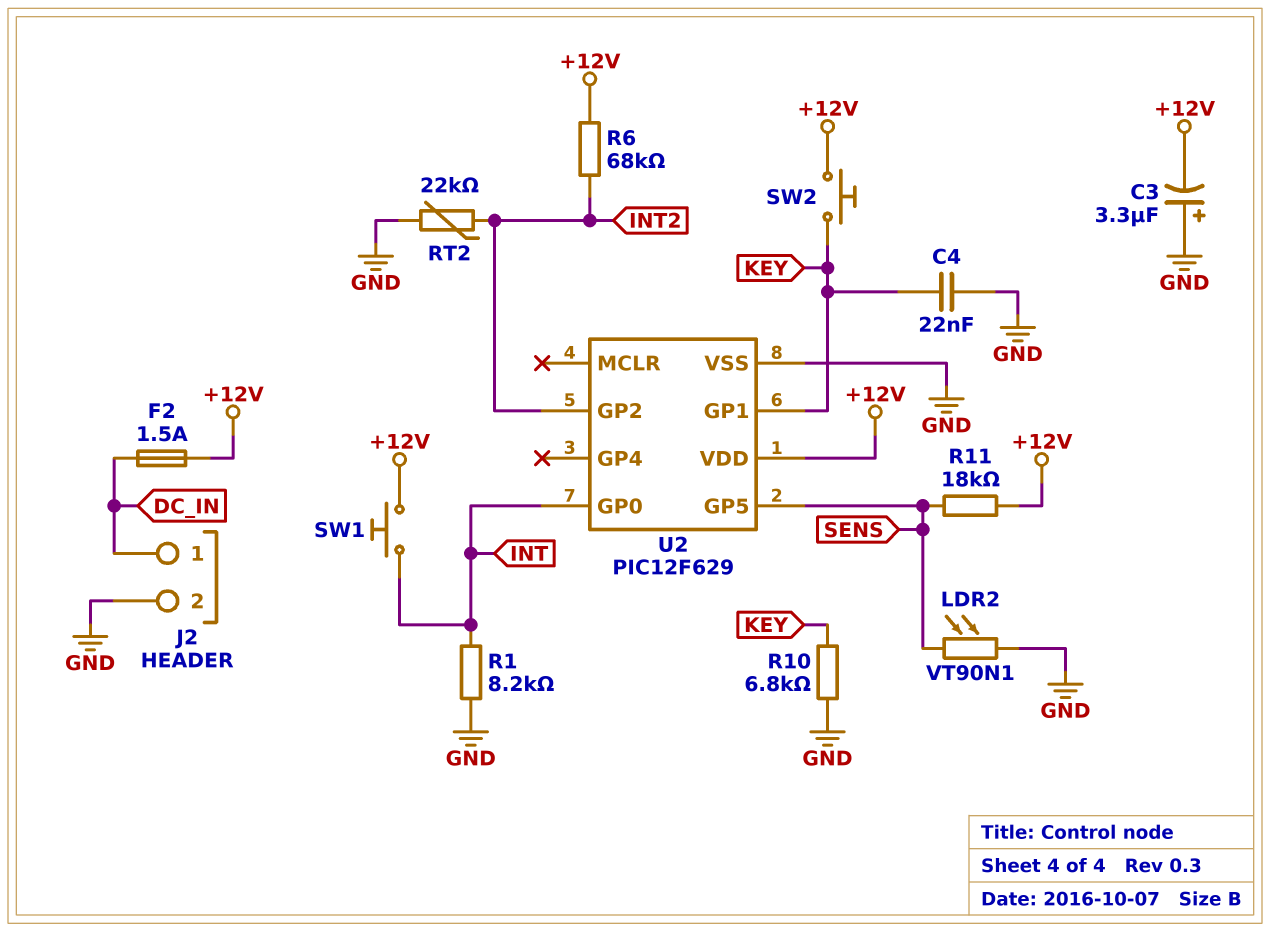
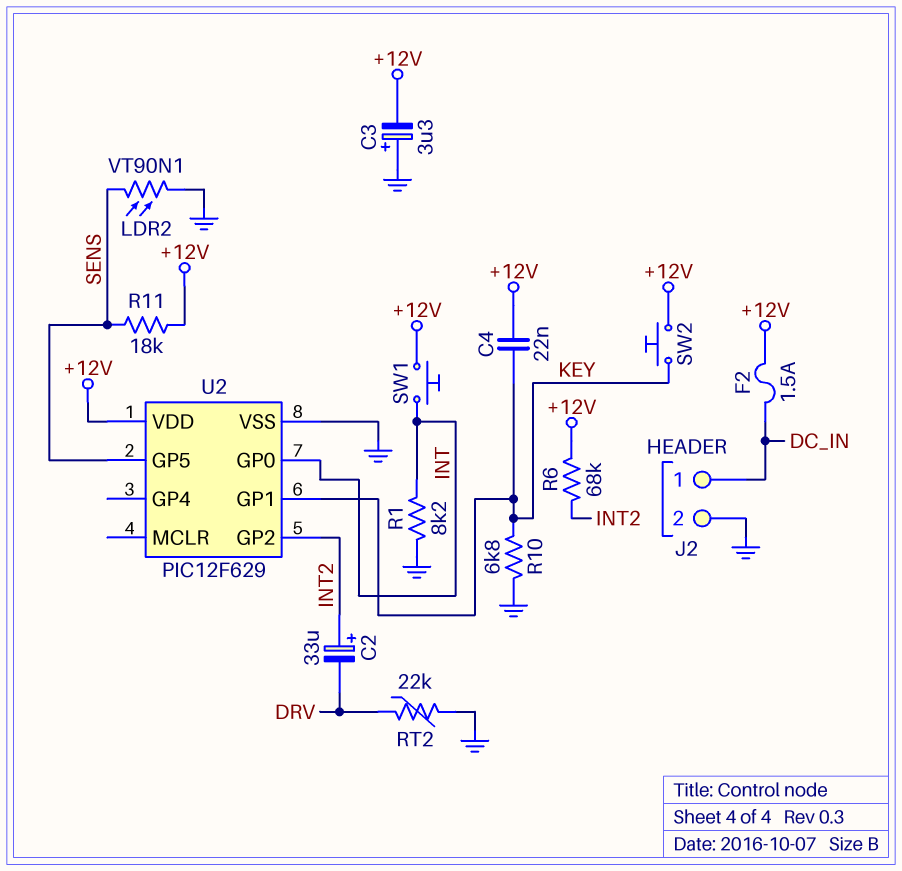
C2: none -> 33uF (plus INT2, minus DRV)
C4: 22nF (GND, KEY) -> 22nF (+12V, KEY)
RT2: 22k (GND, INT2) -> 22k (DRV, GND)

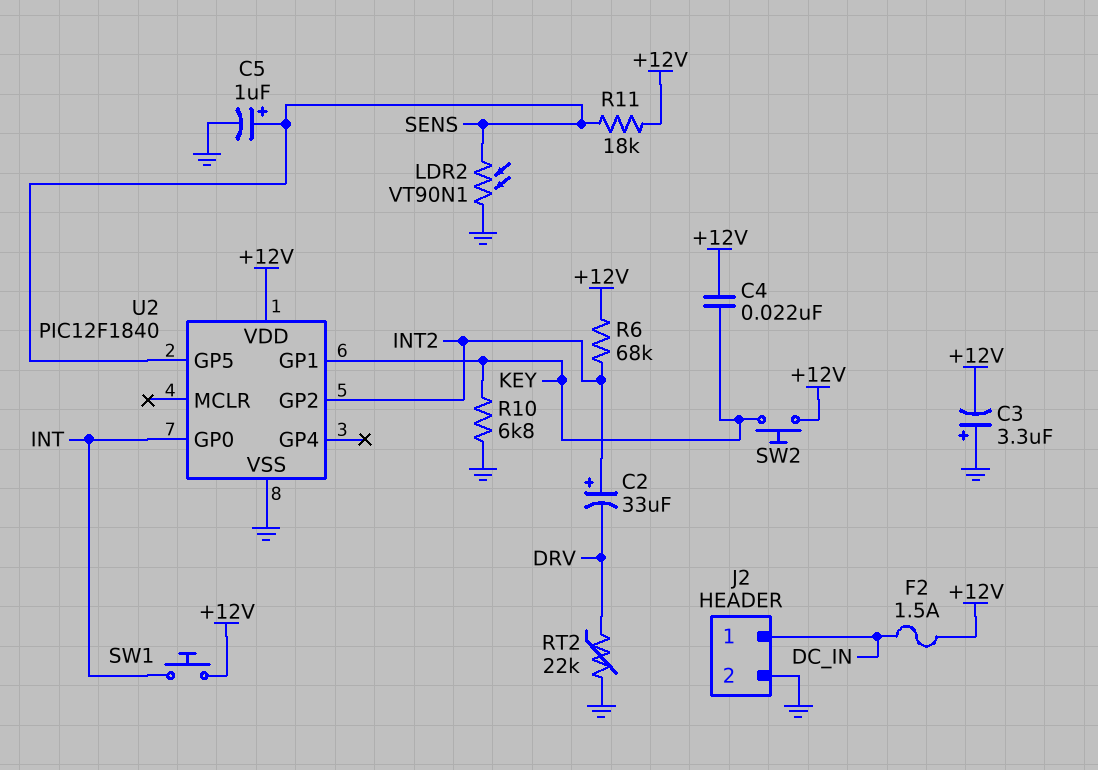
C5: none -> 1uF (plus SENS, minus GND)
R1: 8.2k (GND, INT) -> none
U2: PIC12F629 -> PIC12F1840

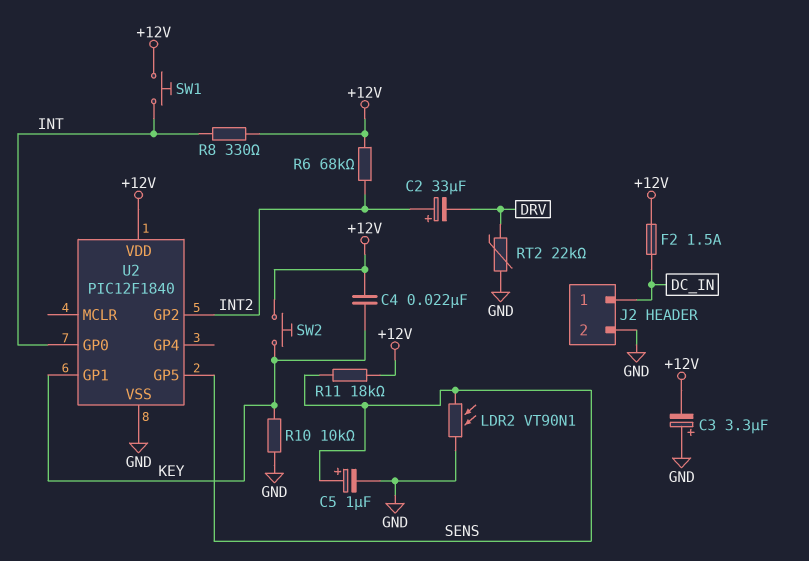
R8: none -> 330 (+12V, INT)
R10: 6.8k (GND, KEY) -> 10k (GND, KEY)

